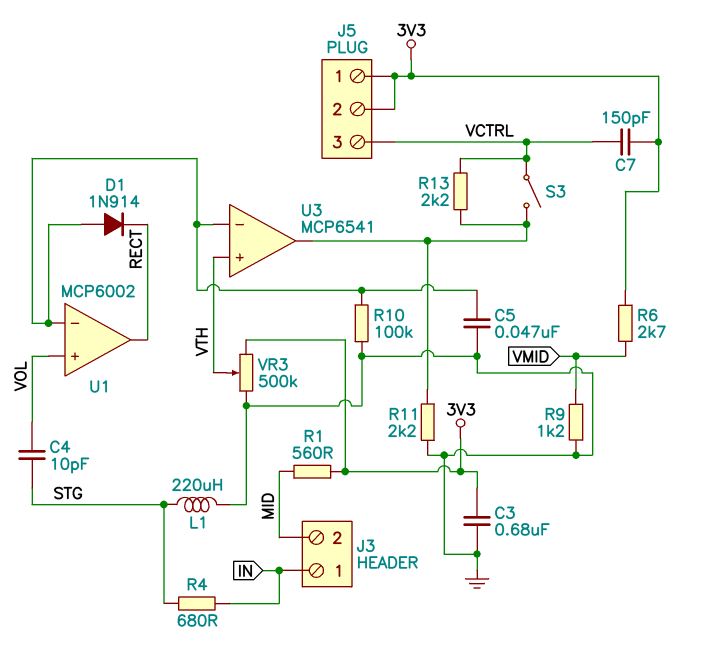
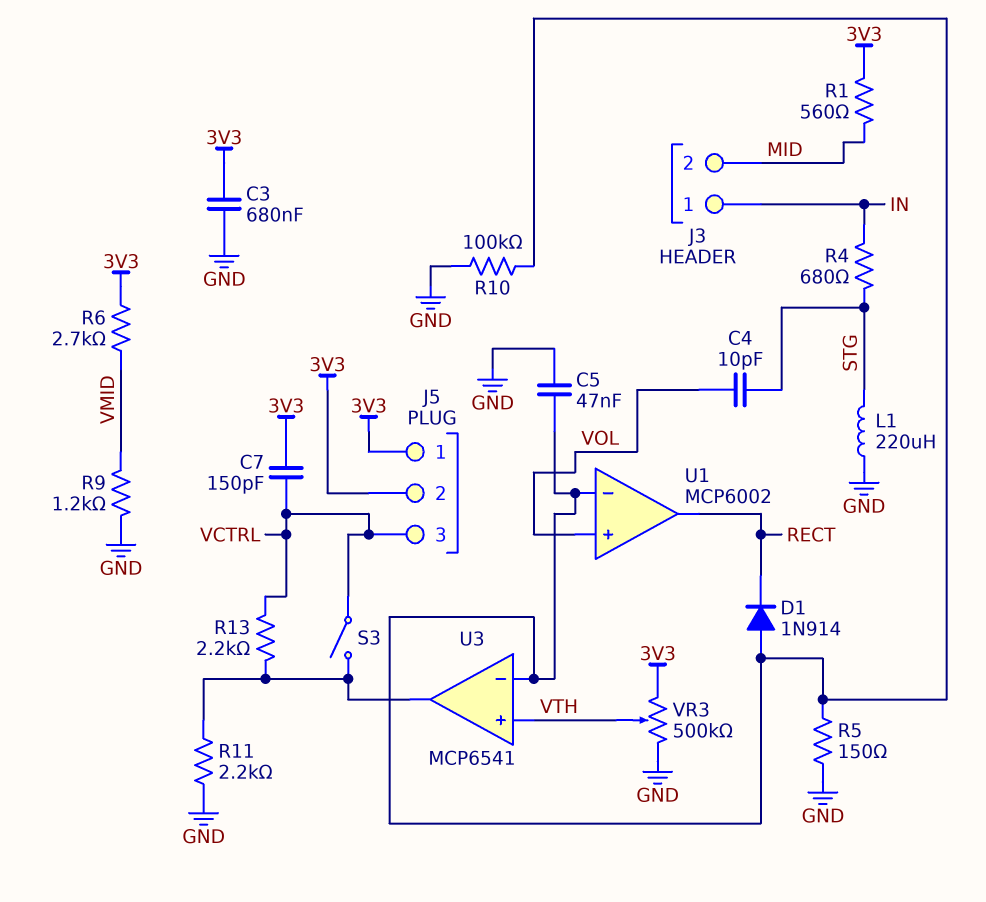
R5: none -> 150 (GND, U1/in-)

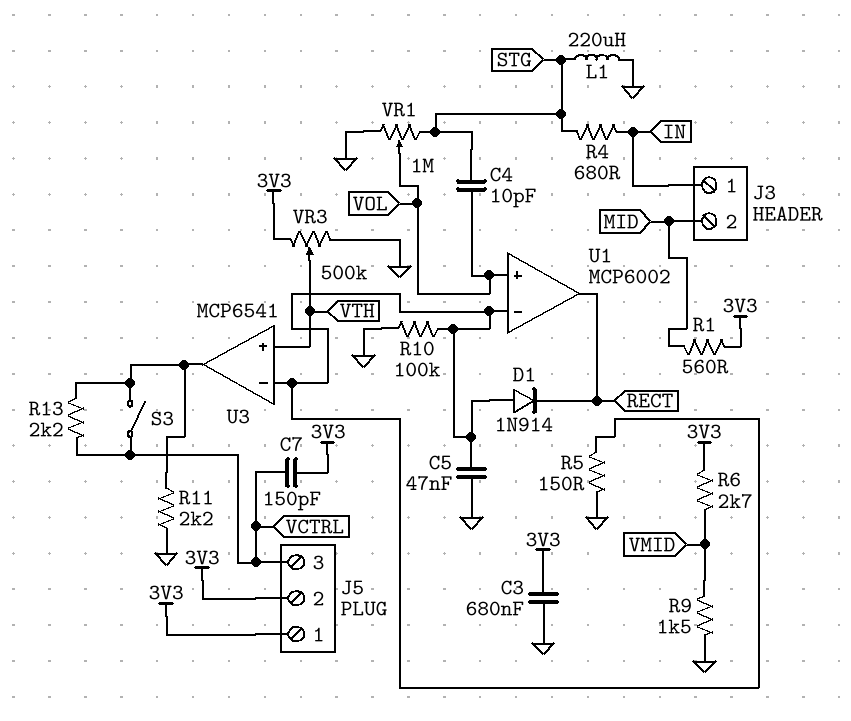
R9: 1.2k (GND, VMID) -> 1.5k (GND, VMID)
VR1: none -> 1M (GND, STG, wiper VOL)

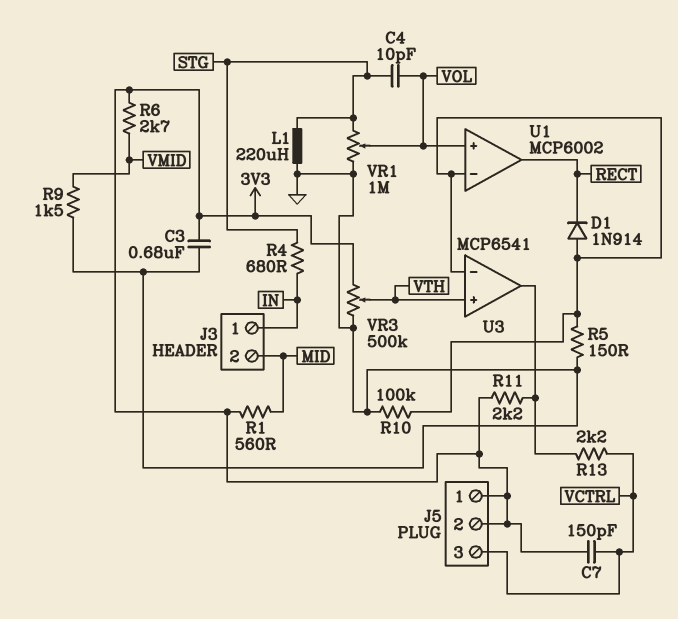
C5: 47nF (GND, U1/in-) -> none
R11: 2.2k (GND, U3/out) -> 2.2k (3V3, U3/out)
S3: switch (U3/out, VCTRL) -> none

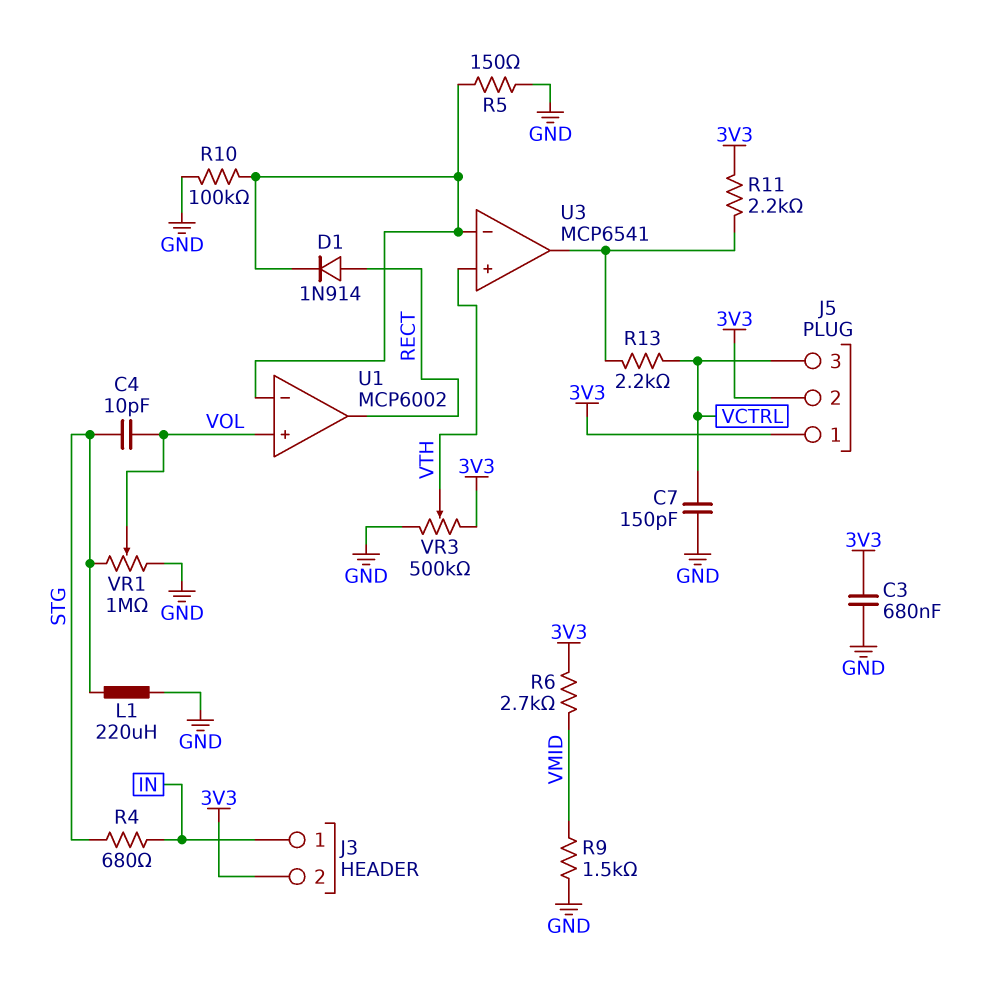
C7: 150pF (3V3, VCTRL) -> 150pF (GND, VCTRL)
D1: diode 1N914 (A U1/in-, K RECT) -> diode 1N914 (A RECT, K U1/in-)
J3 pin 2: MID -> 3V3
R1: 560 (3V3, MID) -> none

